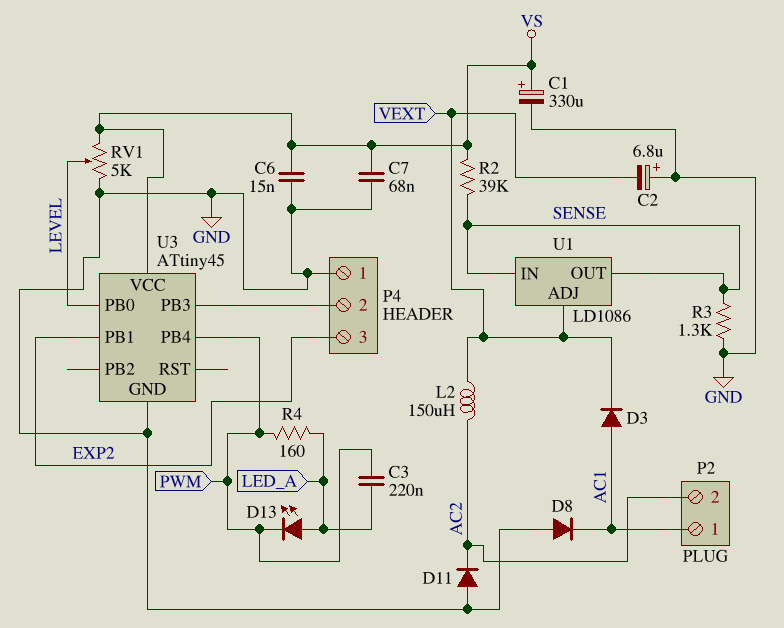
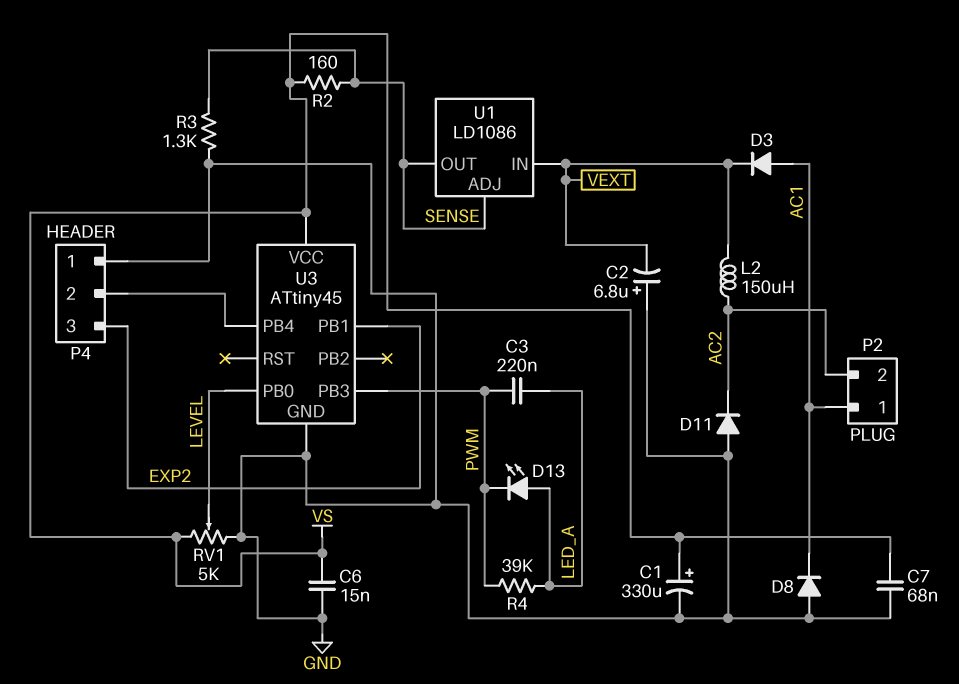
R2: 39k (SENSE, VS) -> 160 (SENSE, VS)
R4: 160 (LED_A, PWM) -> 39k (LED_A, PWM)
U1 pin ADJ: VEXT -> SENSE
U1 pin IN: SENSE -> VEXT
U3 pin PB3: P4/2 -> PWM
U3 pin PB4: PWM -> P4/2

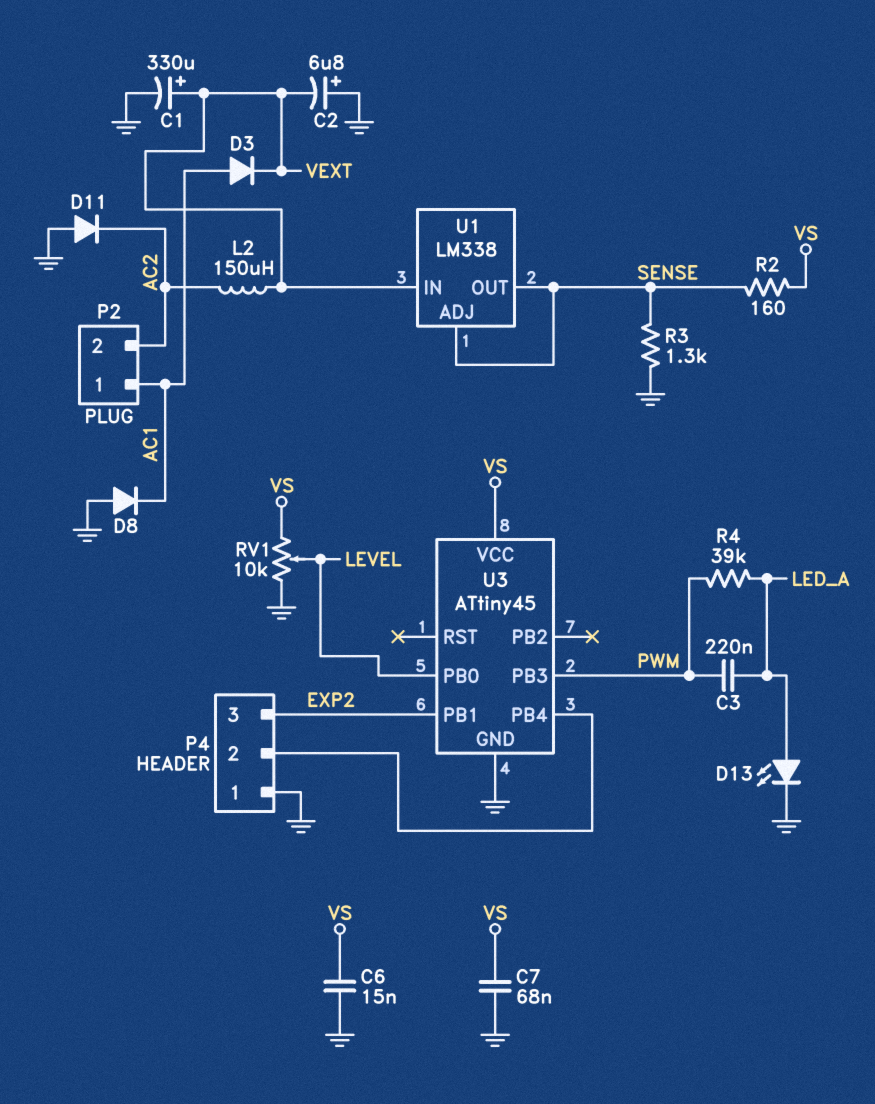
C1: 330uF (plus VS, minus GND) -> 330uF (plus VEXT, minus GND)
D13: LED (A LED_A, K PWM) -> LED (A LED_A, K GND)
RV1: 5k (GND, VS, wiper LEVEL) -> 10k (GND, VS, wiper LEVEL)
U1: LD1086 -> LM338

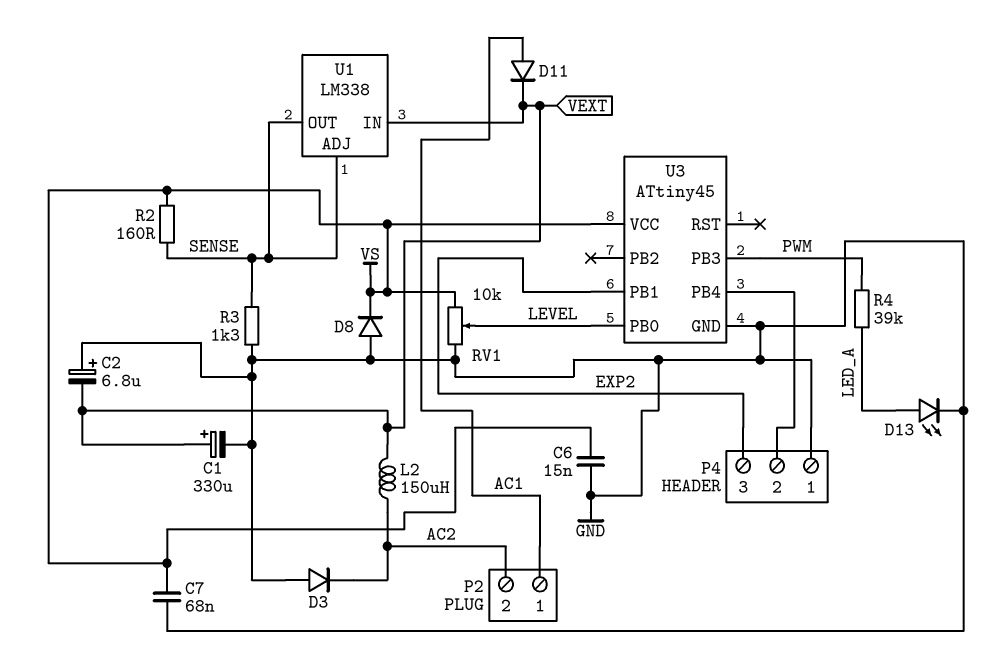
C3: 220nF (LED_A, PWM) -> none
D3: diode (A AC1, K VEXT) -> diode (A GND, K AC2)
D8: diode (A GND, K AC1) -> diode (A GND, K VS)
D11: diode (A GND, K AC2) -> diode (A AC1, K VEXT)

